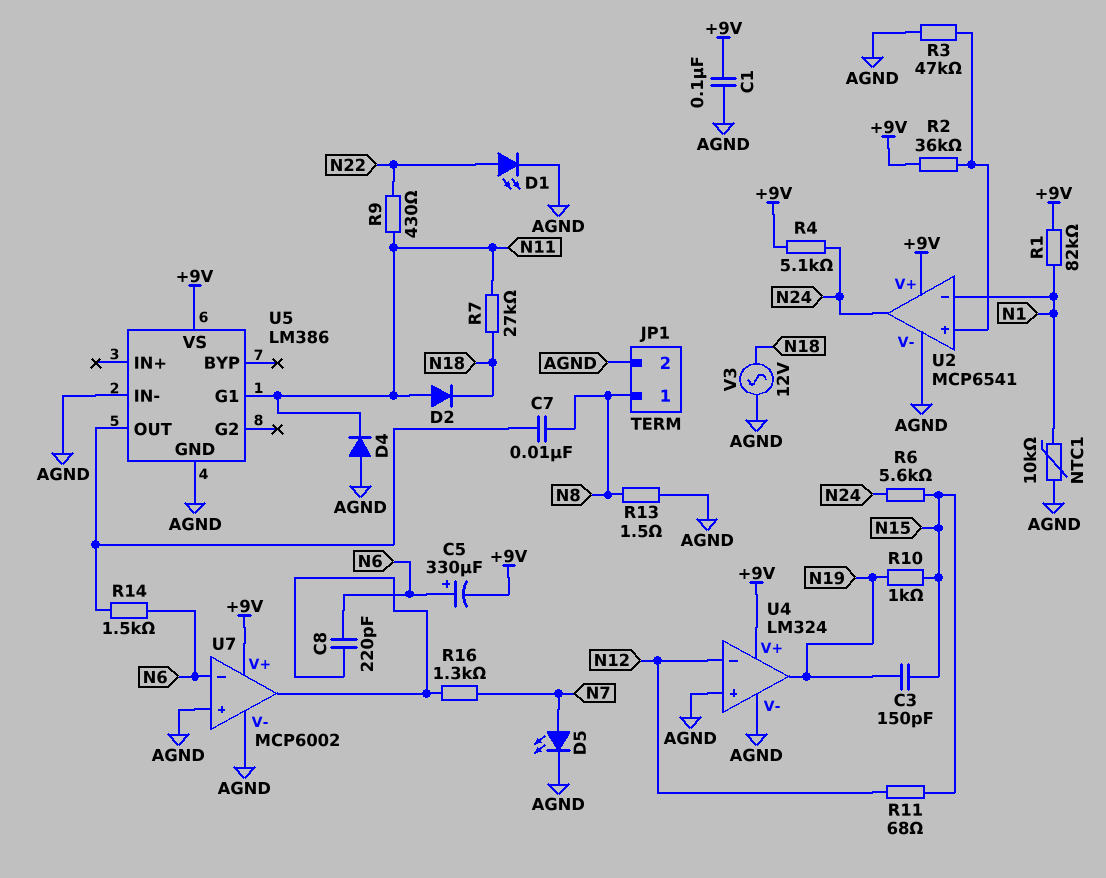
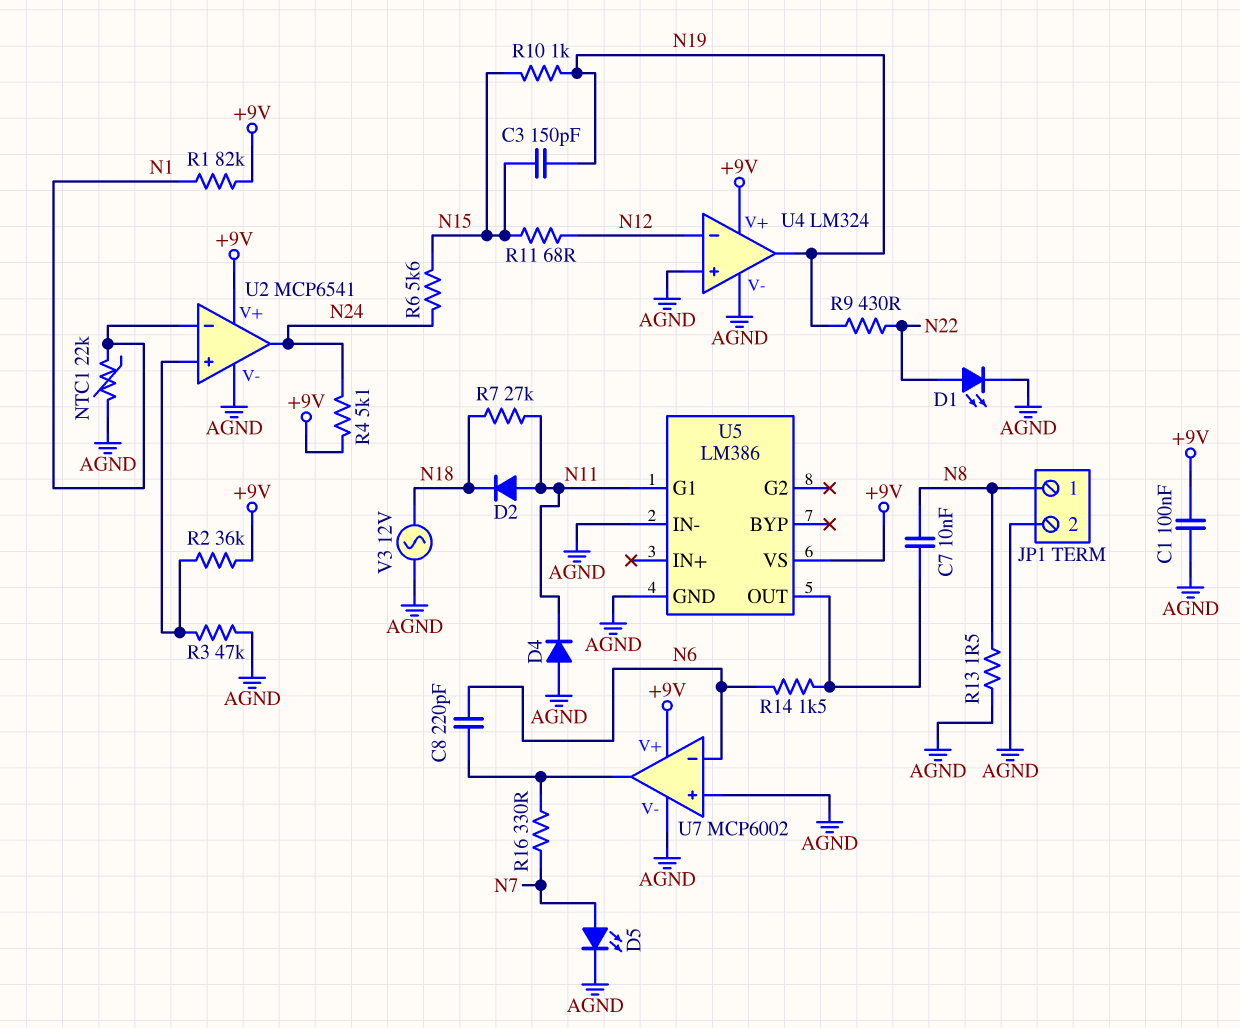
C5: 330uF (plus N6, minus +9V) -> none
NTC1: 10k (AGND, N1) -> 22k (AGND, N1)
R9: 430 (N11, N22) -> 430 (N19, N22)
R16: 1.3k (N7, U7/out) -> 330 (N7, U7/out)

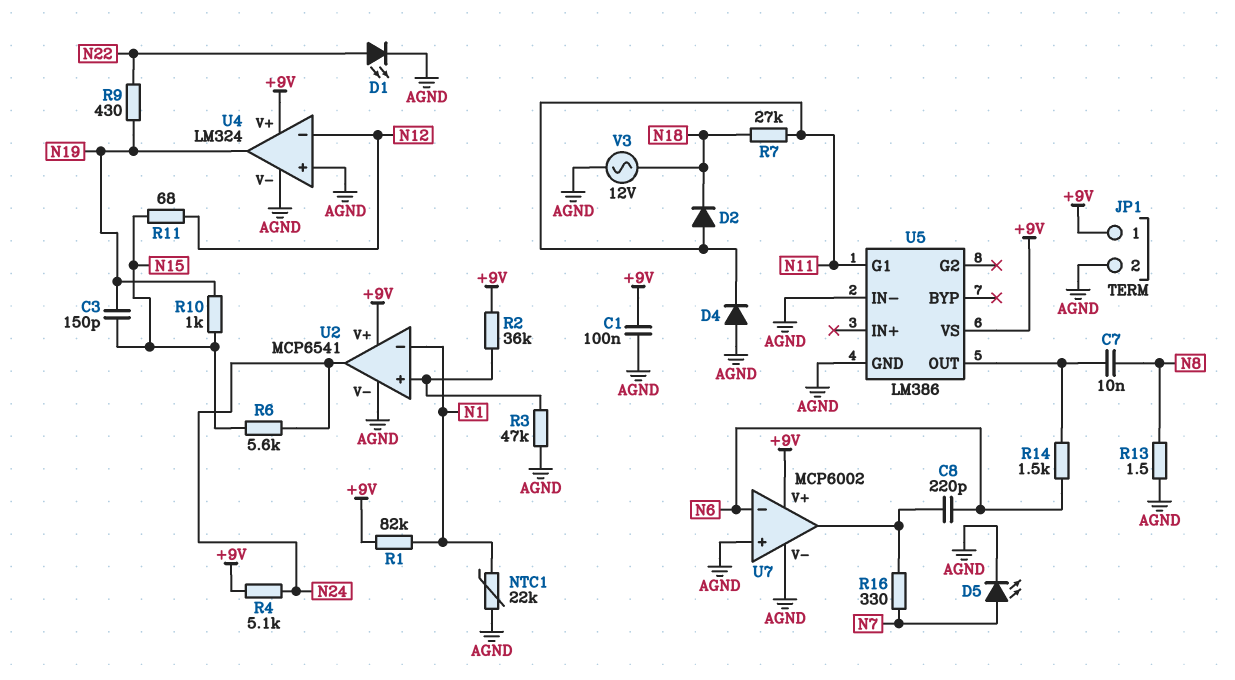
JP1 pin 1: N8 -> +9V

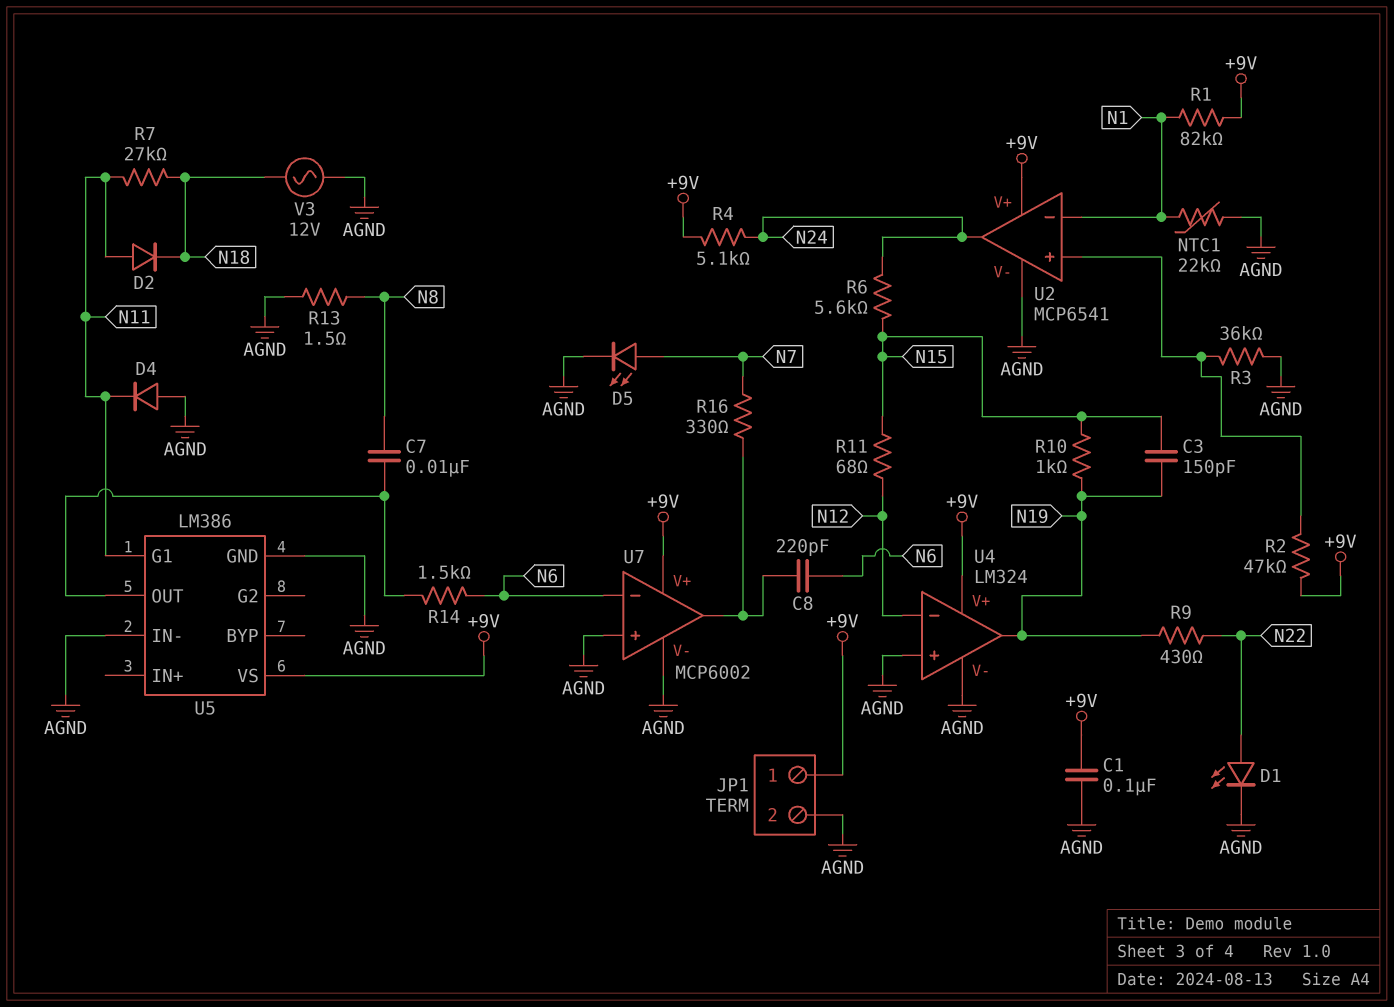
R2: 36k (+9V, U2/in+) -> 47k (+9V, U2/in+)
R3: 47k (AGND, U2/in+) -> 36k (AGND, U2/in+)

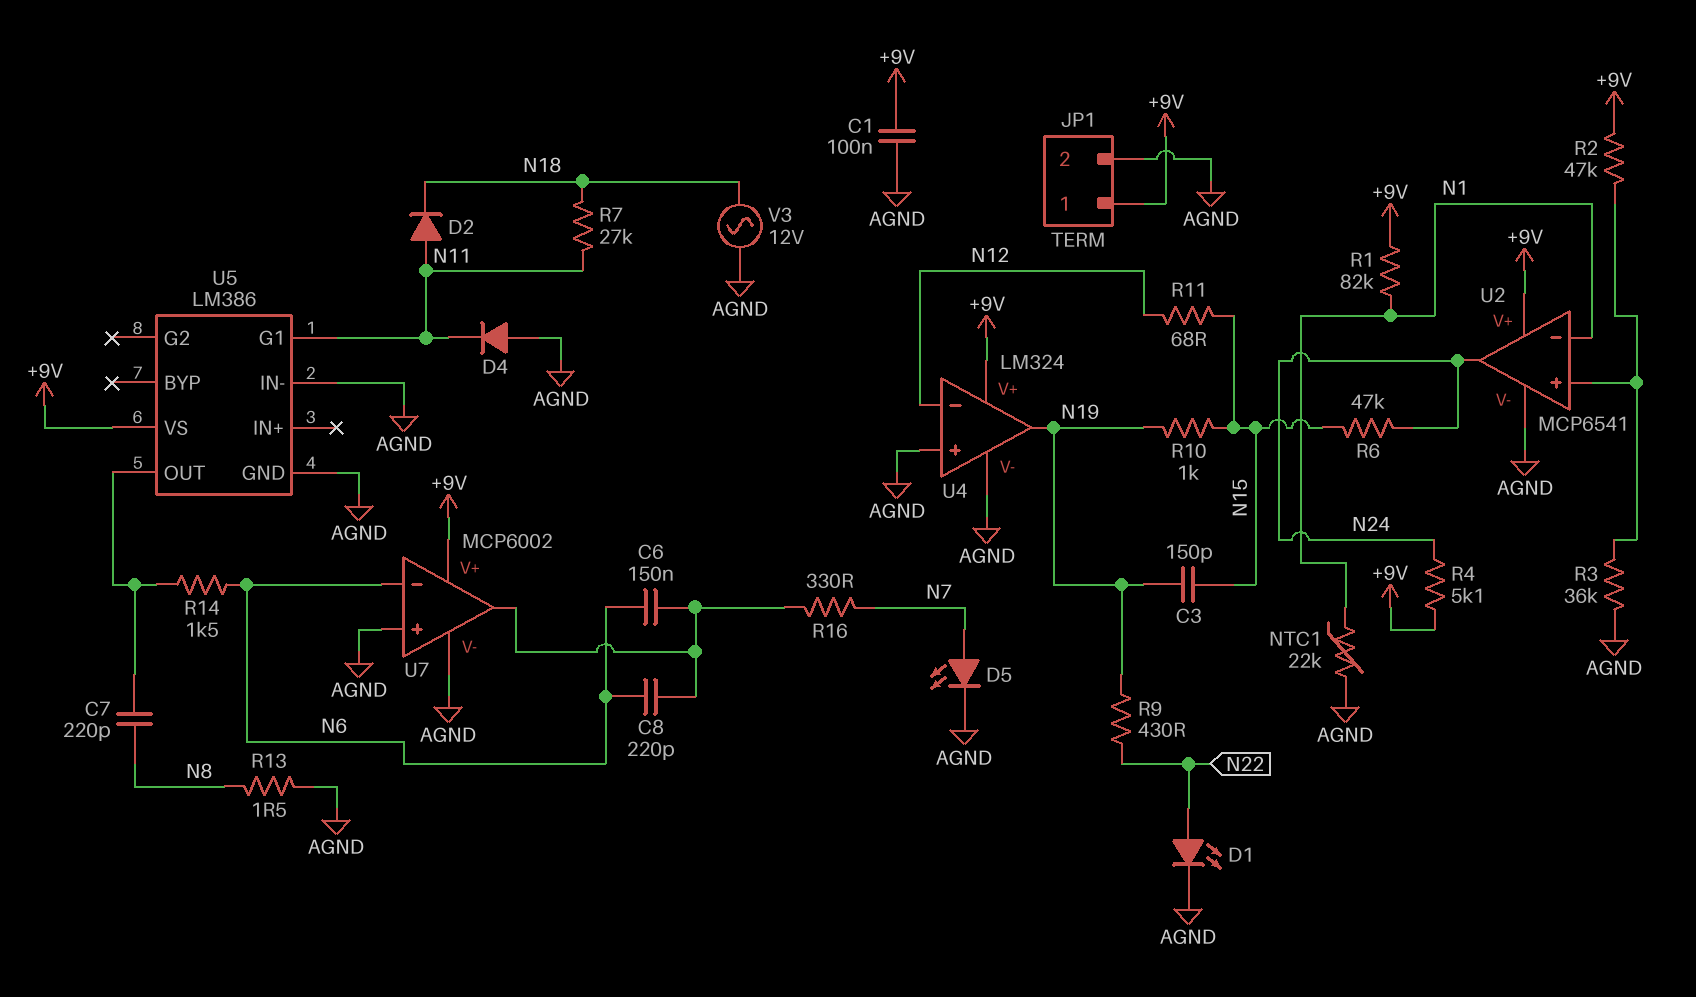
C6: none -> 150nF (N6, U7/out)
C7: 10nF (N8, U5/OUT) -> 220pF (N8, U5/OUT)
R6: 5.6k (N15, N24) -> 47k (N15, N24)

